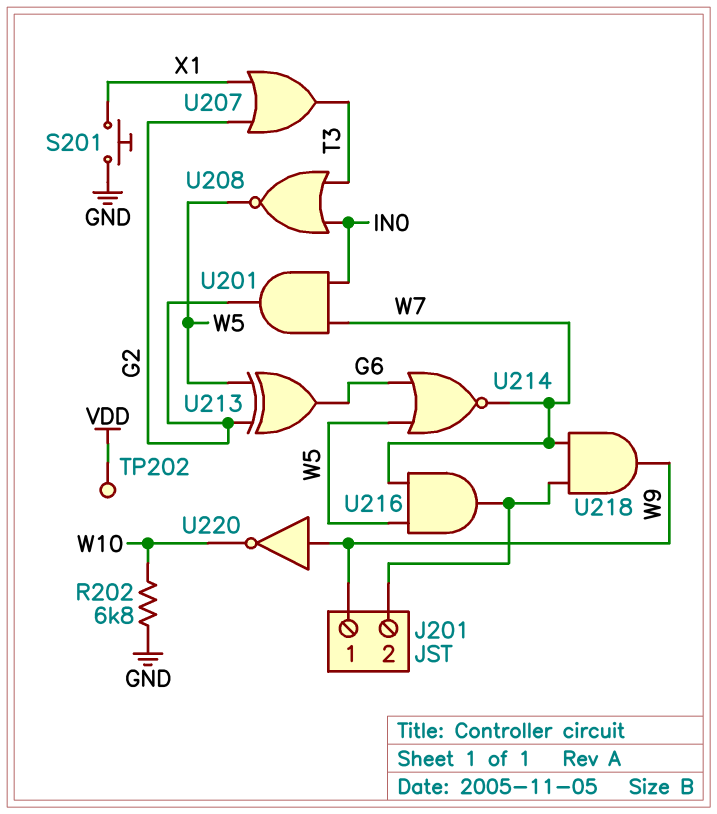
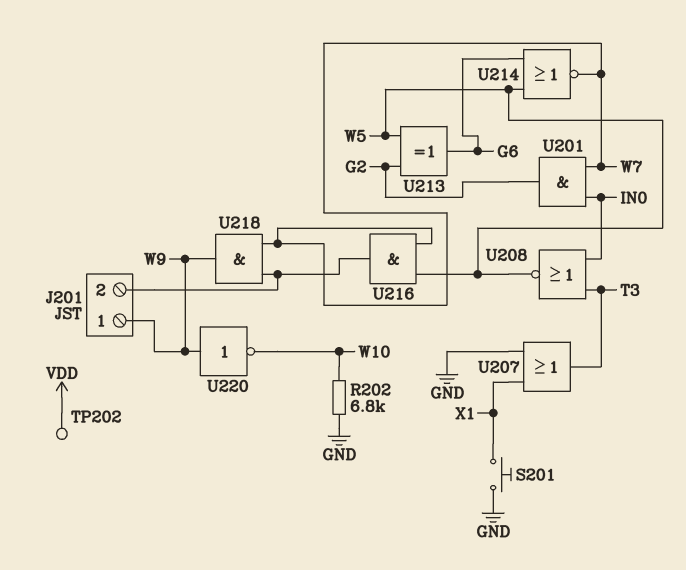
U207: OR (in G2, in X1, out T3) -> OR (in GND, in X1, out T3)

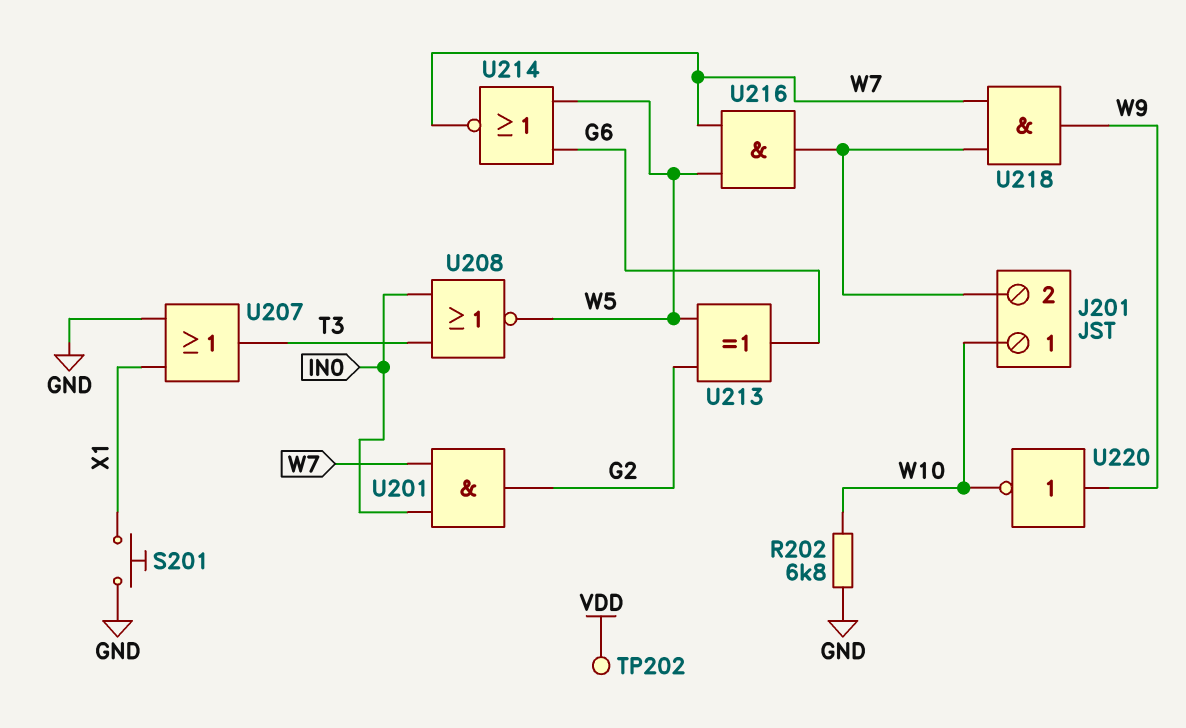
J201 pin 1: W9 -> W10

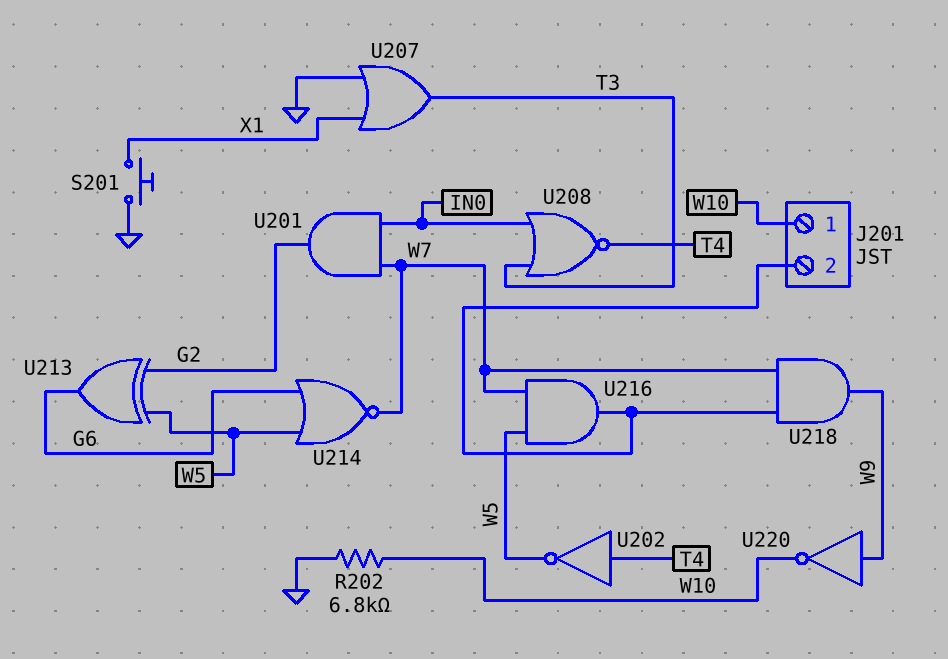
TP202: test point (VDD) -> none
U202: none -> NOT (in T4, out W5)
U208: NOR (in IN0, in T3, out W5) -> NOR (in IN0, in T3, out T4)

